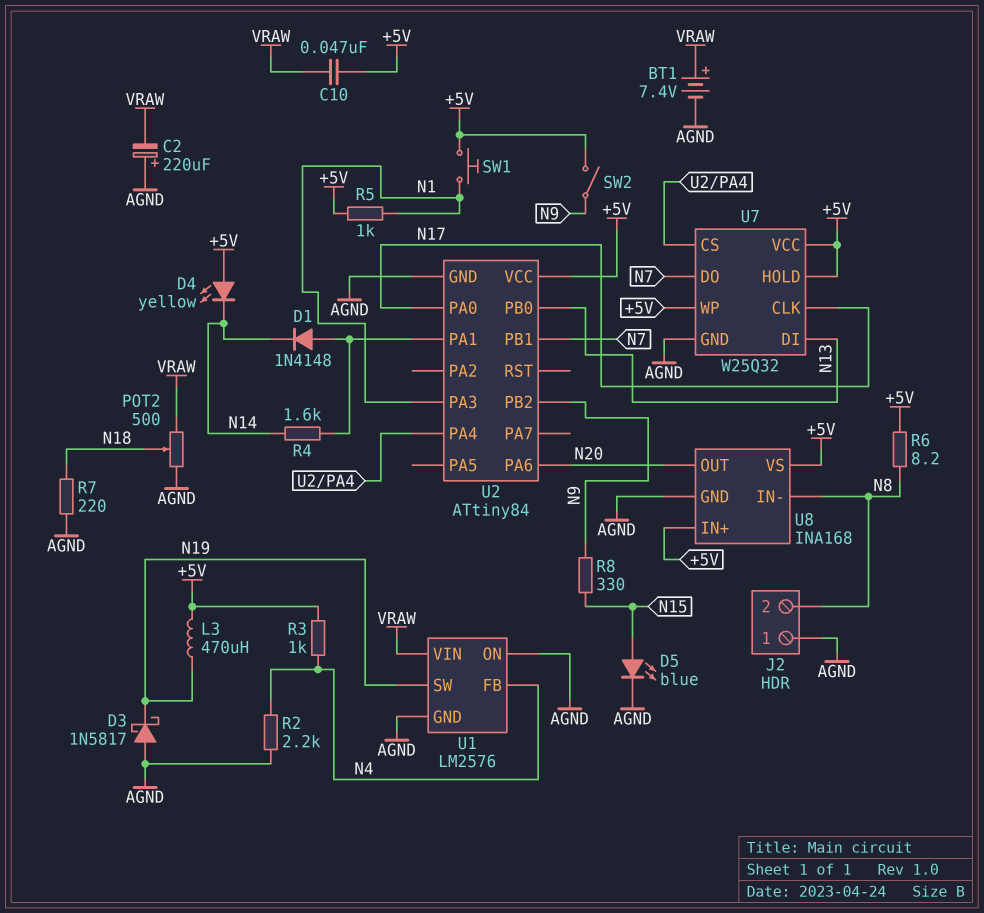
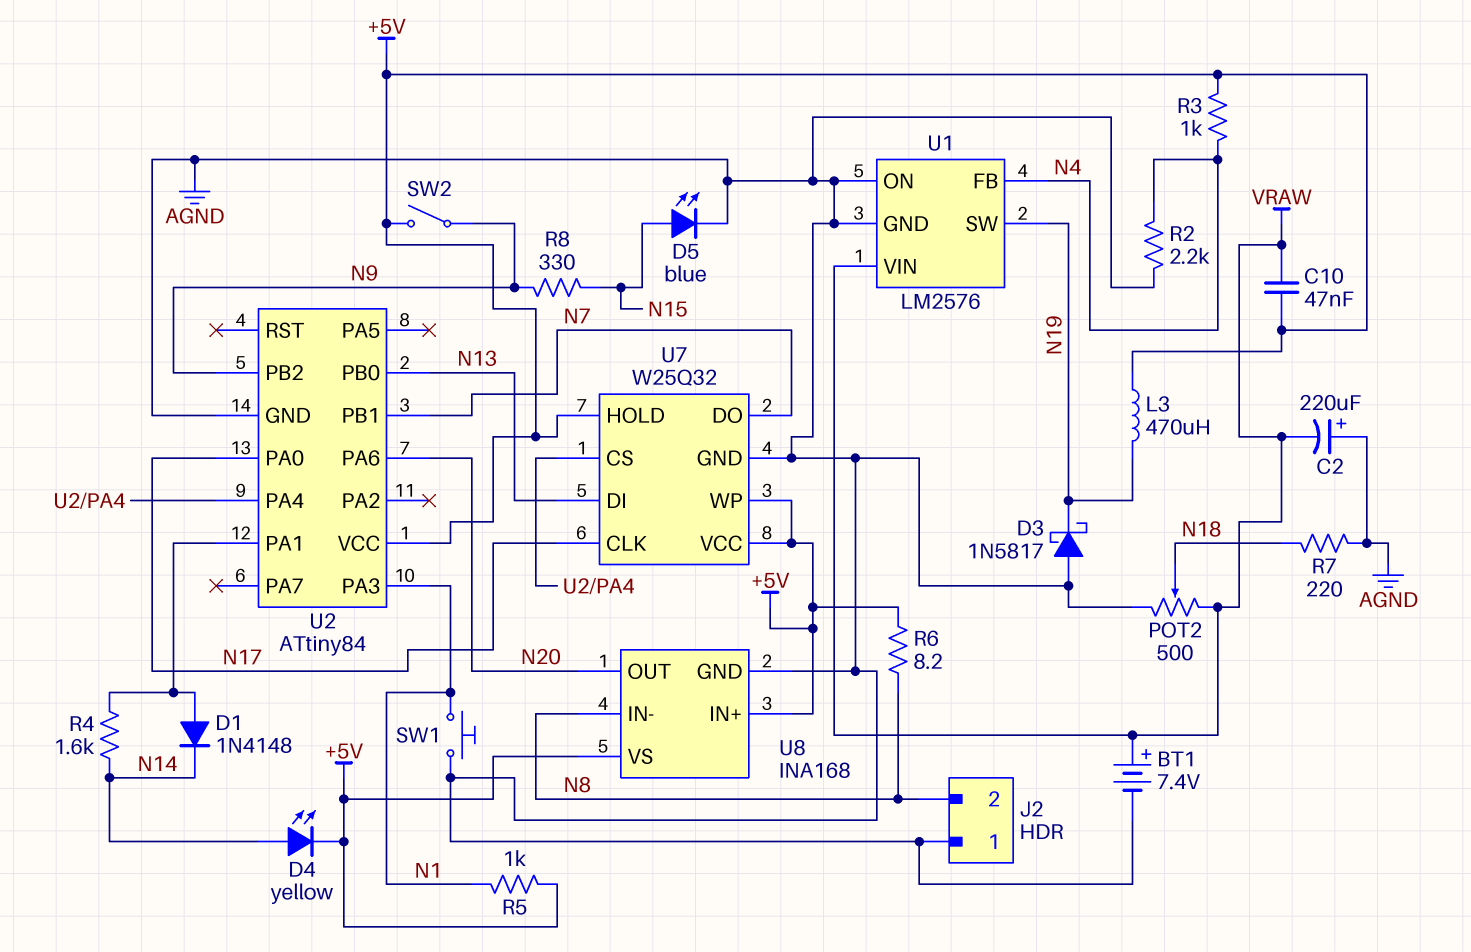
D4: LED yellow (A +5V, K N14) -> LED yellow (A N14, K +5V)
SW1: button (+5V, N1) -> button (AGND, N1)

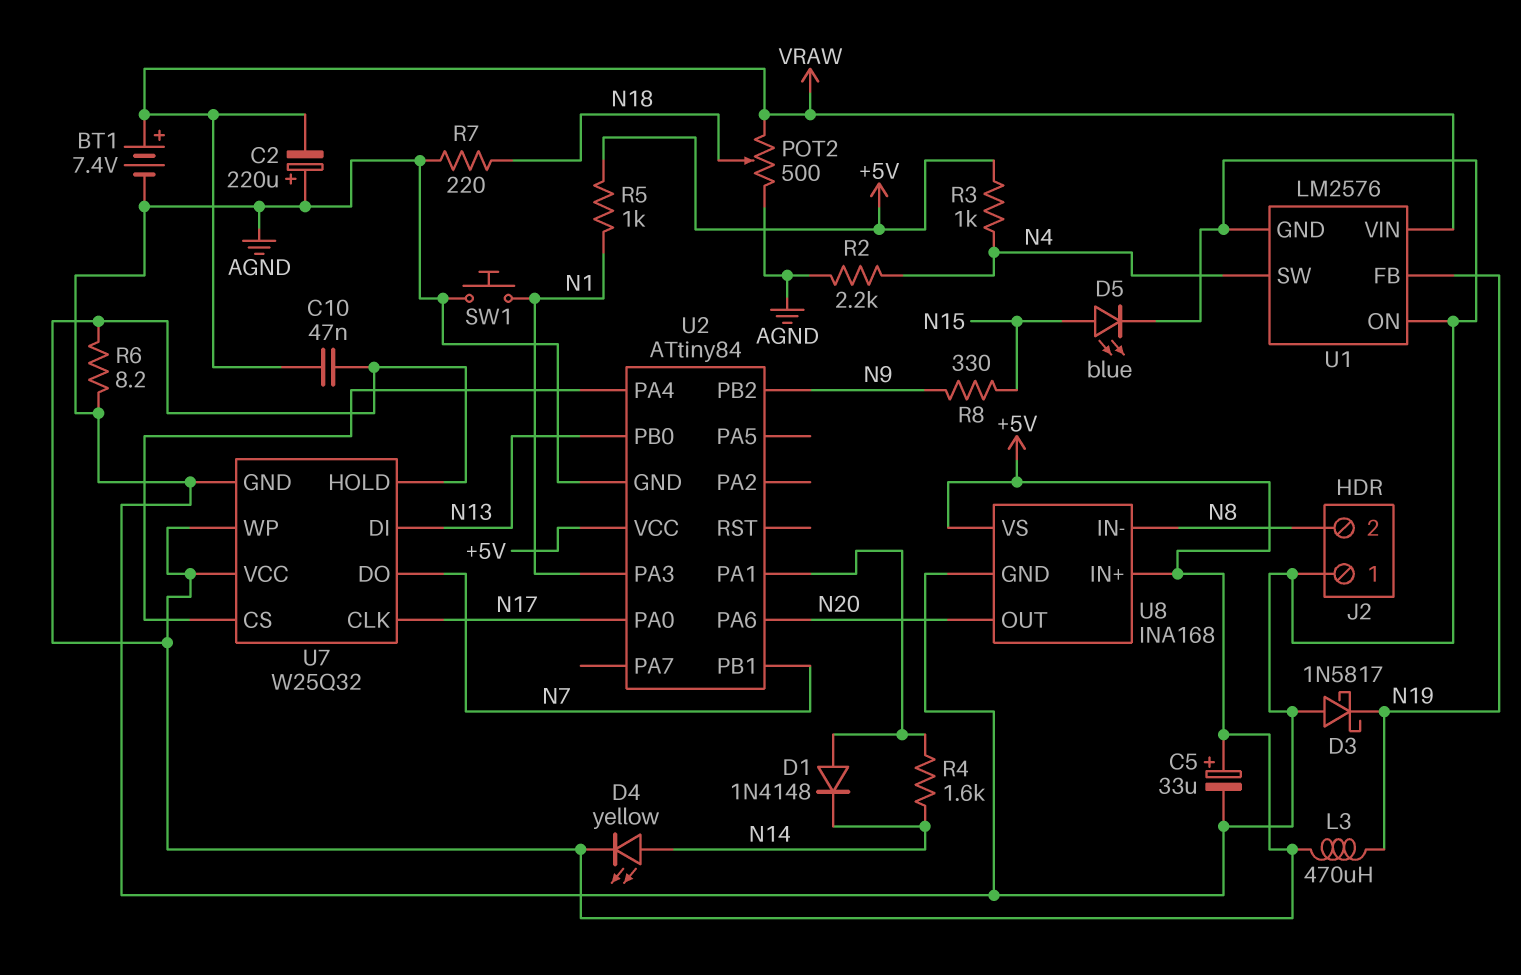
C5: none -> 33uF (plus +5V, minus AGND)
R6: 8.2 (+5V, N8) -> 8.2 (+5V, AGND)
SW2: switch (+5V, N9) -> none
U1 pin FB: N4 -> N19
U1 pin SW: N19 -> N4

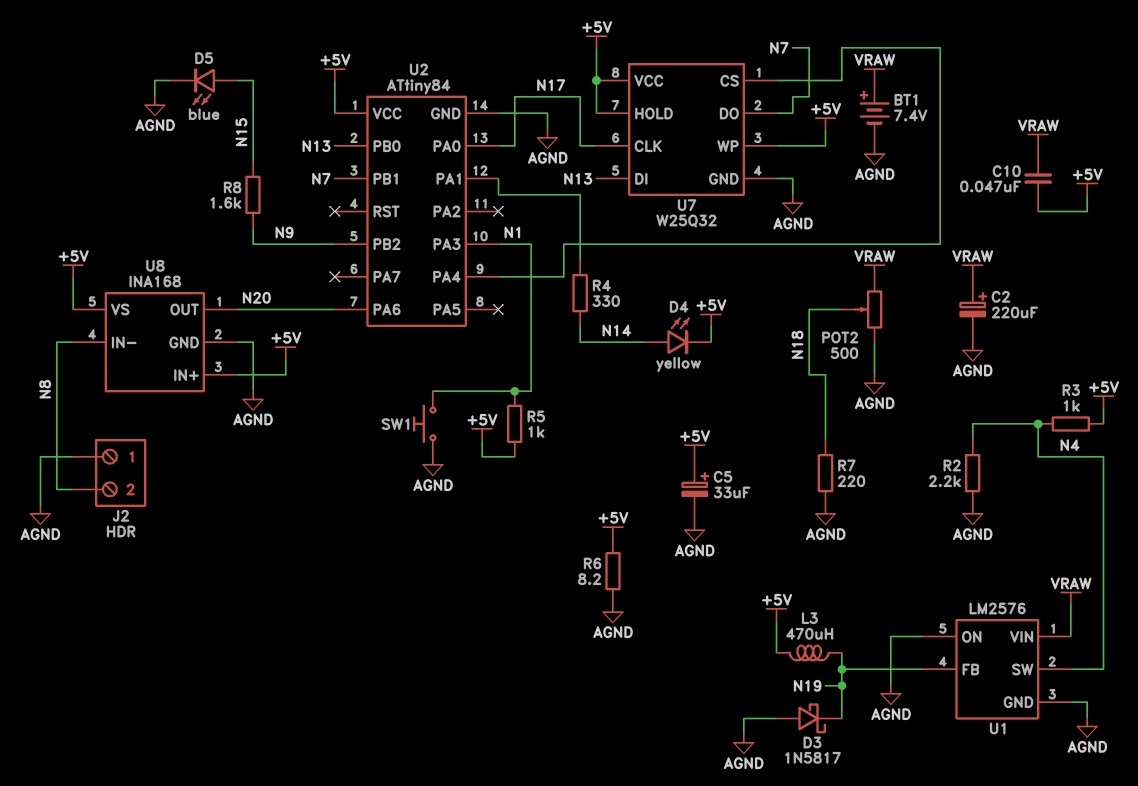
C2: 220uF (plus AGND, minus VRAW) -> 220uF (plus VRAW, minus AGND)
D1: diode 1N4148 (A U2/PA1, K N14) -> none
R4: 1.6k (N14, U2/PA1) -> 330 (N14, U2/PA1)
R8: 330 (N9, N15) -> 1.6k (N9, N15)

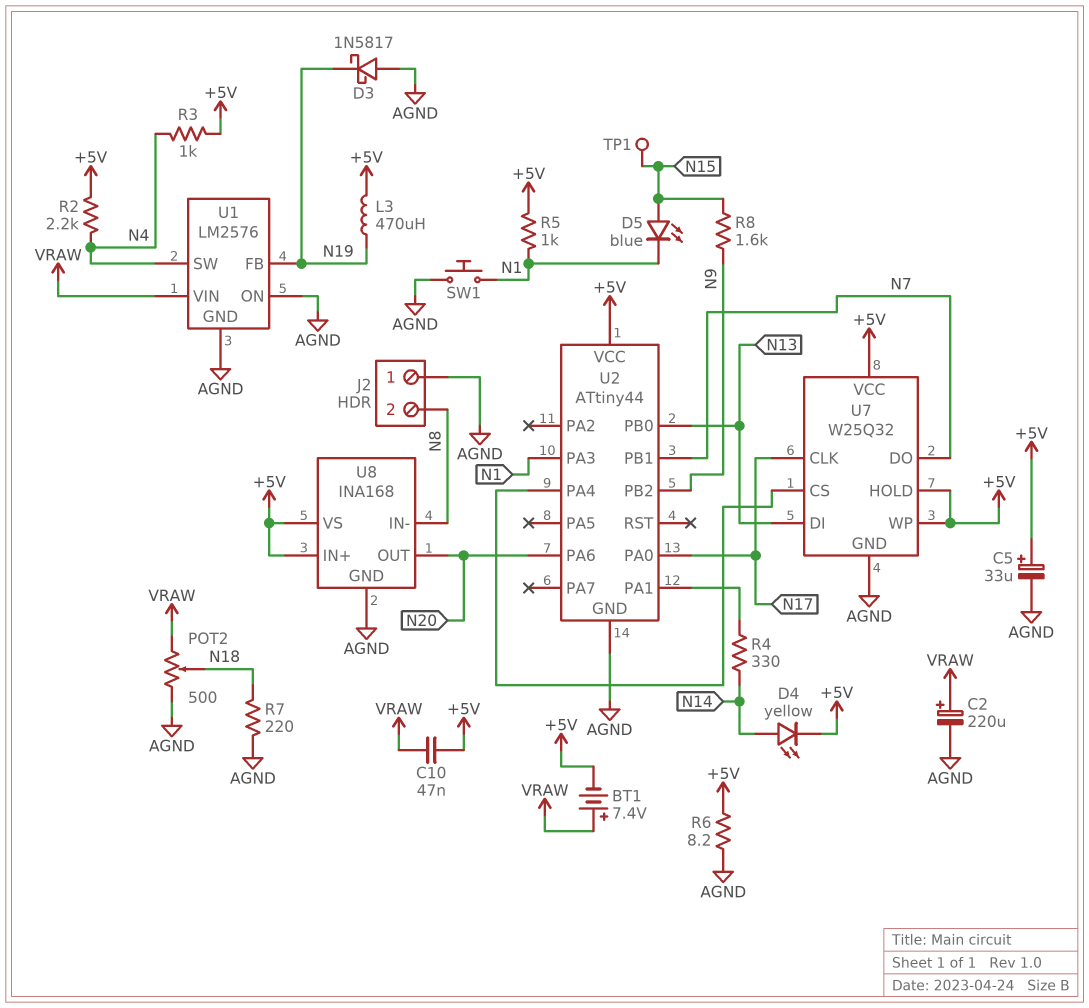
BT1: 7.4V (plus VRAW, minus AGND) -> 7.4V (plus VRAW, minus +5V)
D5: LED blue (A N15, K AGND) -> LED blue (A N15, K N1)
R2: 2.2k (AGND, N4) -> 2.2k (+5V, N4)
TP1: none -> test point (N15)
U2: ATtiny84 -> ATtiny44

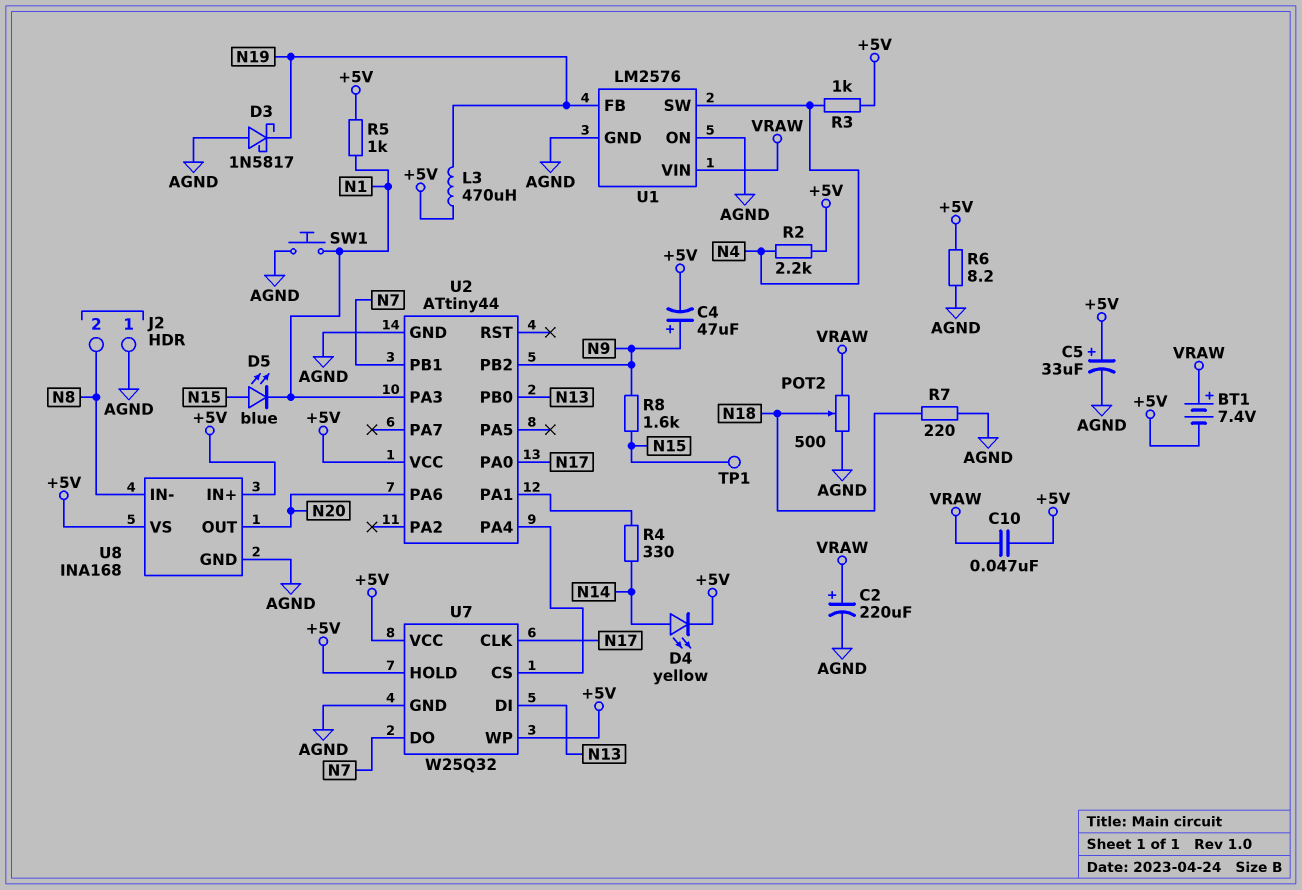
C4: none -> 47uF (plus N9, minus +5V)

